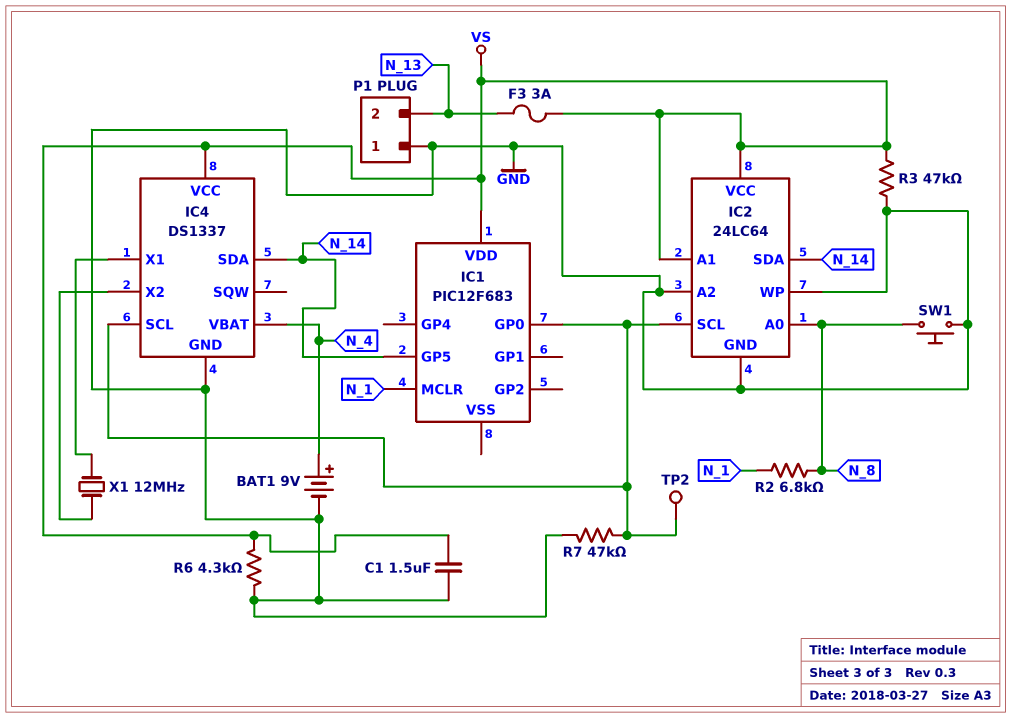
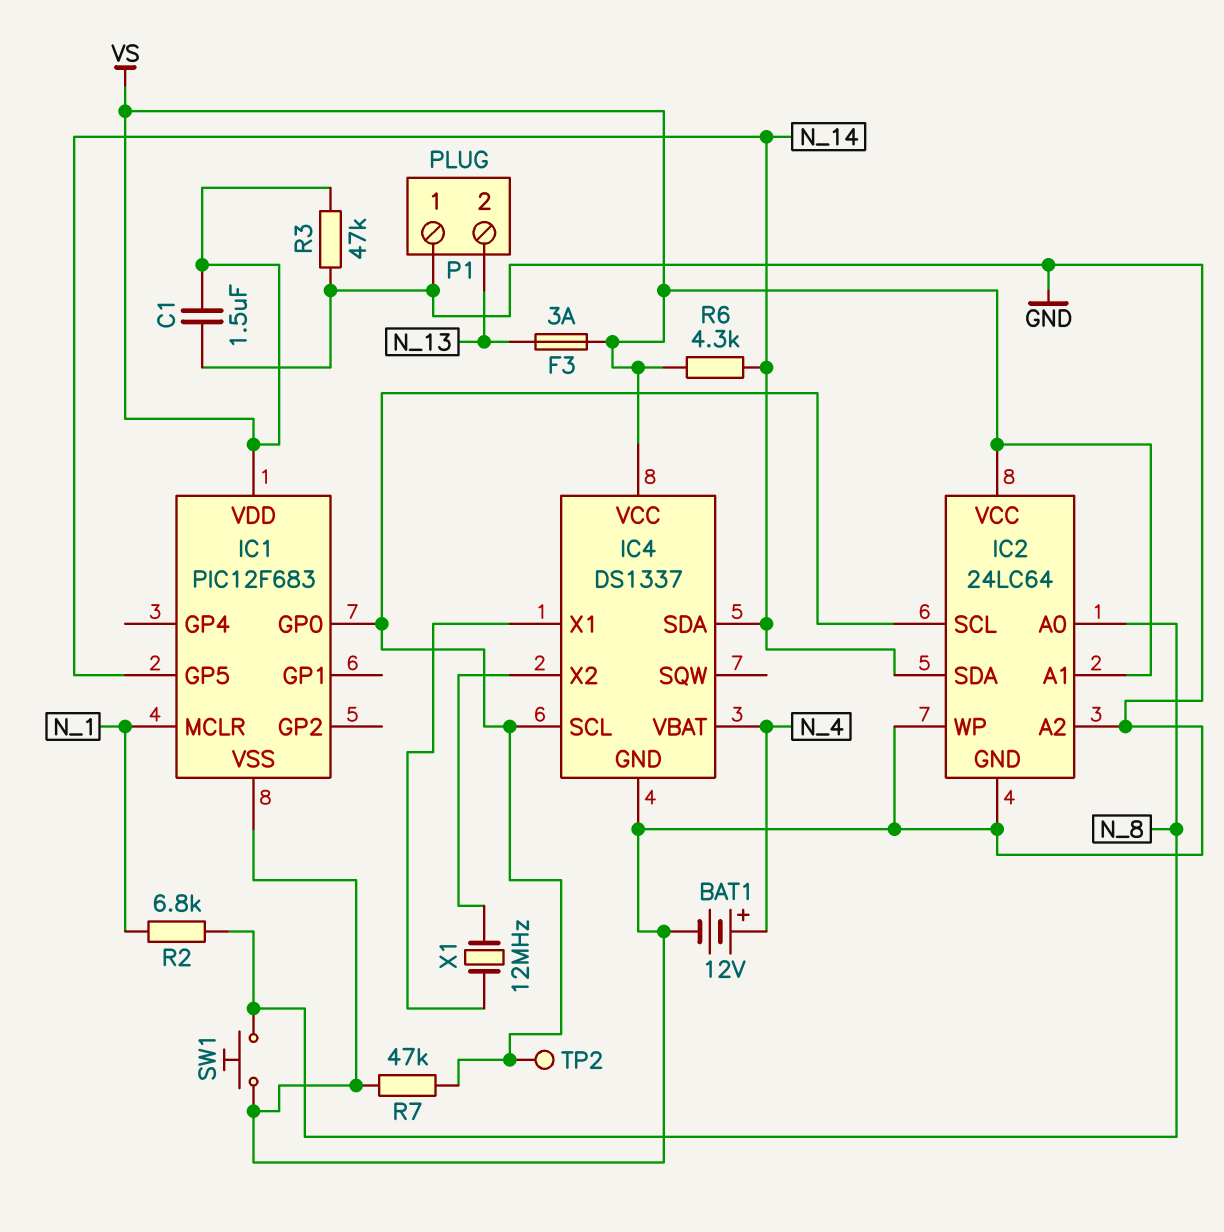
BAT1: 9V (plus N_4, minus GND) -> 12V (plus N_4, minus GND)
IC1 pin VSS: none -> GND
R6: 4.3k (GND, VS) -> 4.3k (N_14, VS)

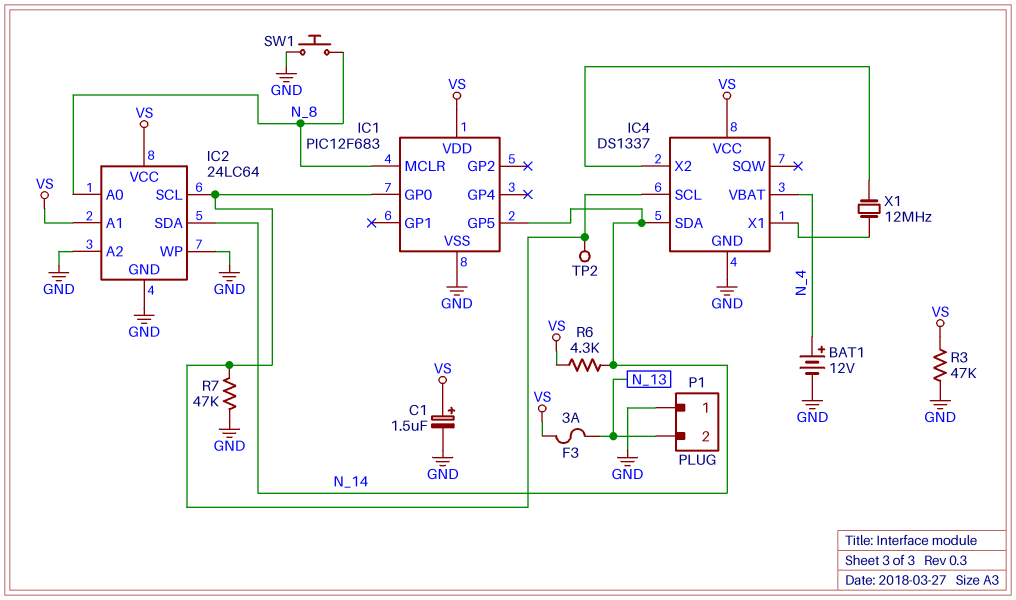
C1: 1.5uF (GND, VS) -> 1.5uF (plus VS, minus GND)
IC1 pin MCLR: N_1 -> N_8
R2: 6.8k (N_1, N_8) -> none

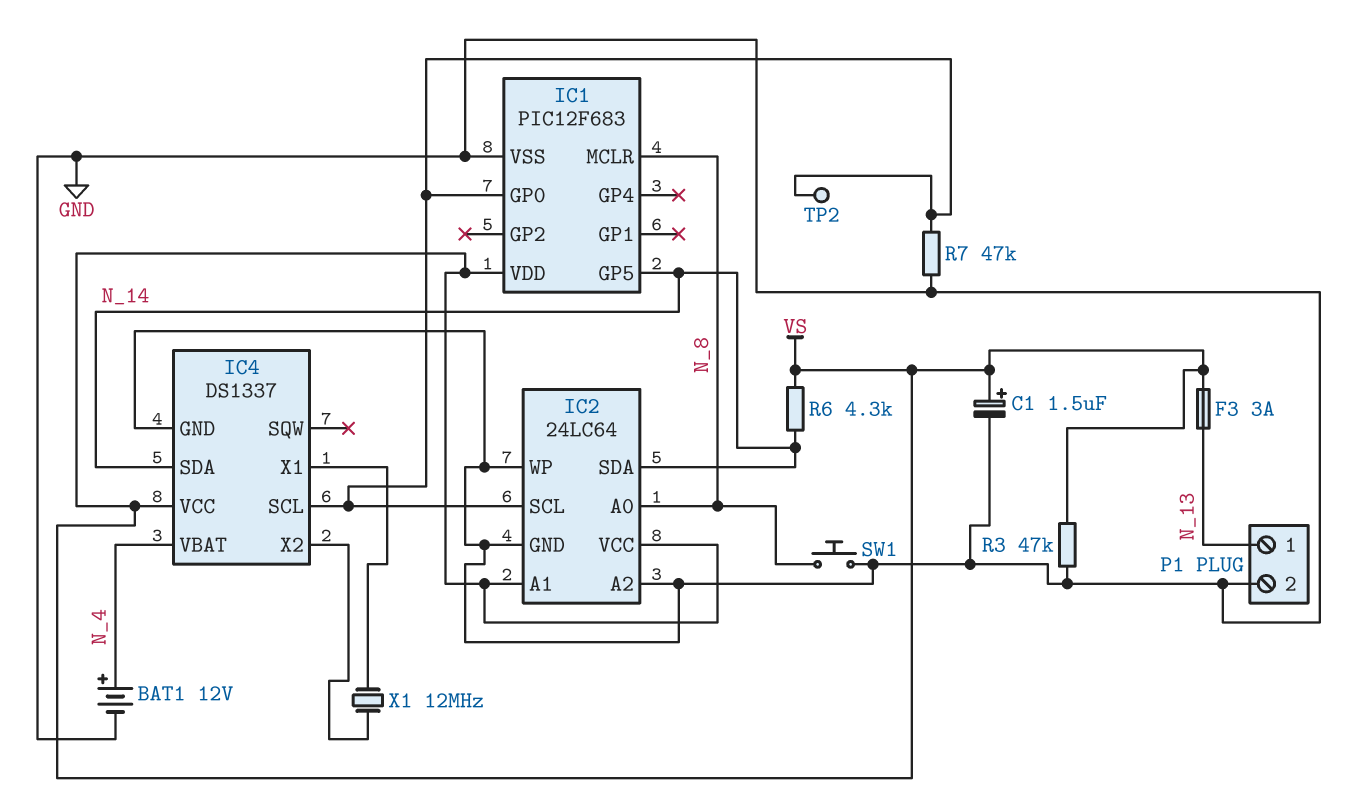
P1 pin 1: GND -> N_13
P1 pin 2: N_13 -> GND

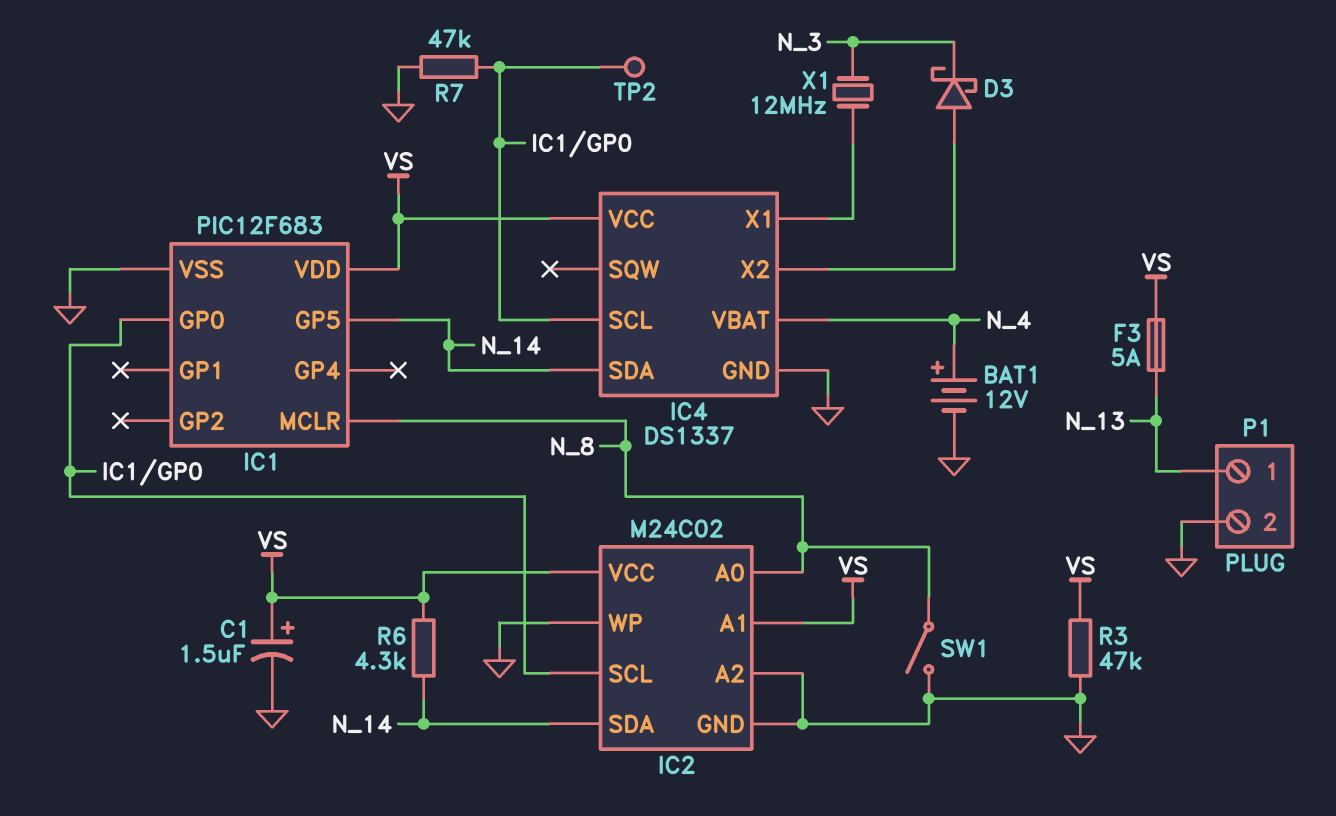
D3: none -> schottky (A IC4/X2, K N_3)
F3: 3A (N_13, VS) -> 5A (N_13, VS)
IC2: 24LC64 -> M24C02
SW1: button (GND, N_8) -> switch (GND, N_8)
X1: 12MHz (IC4/X1, IC4/X2) -> 12MHz (IC4/X1, N_3)

